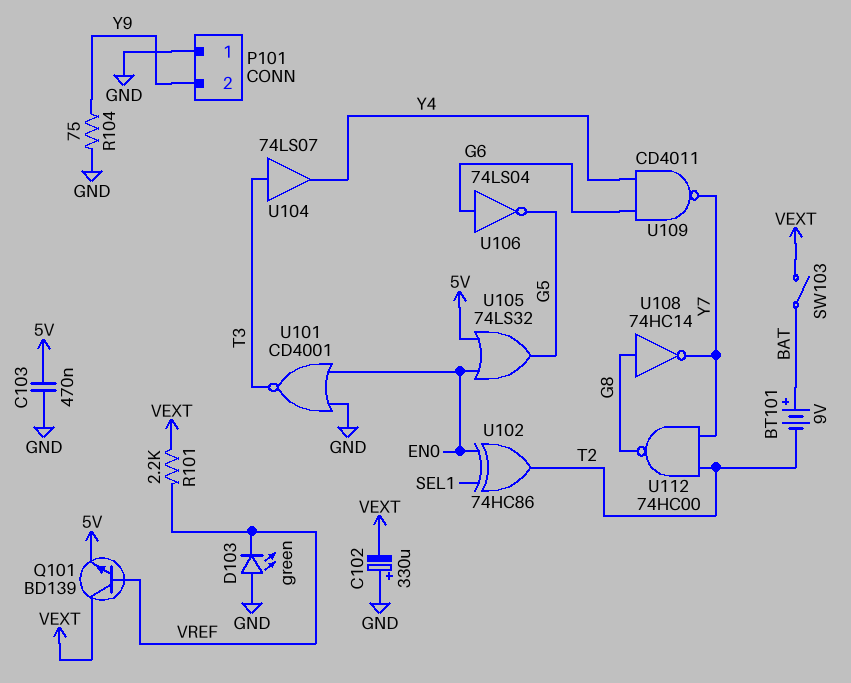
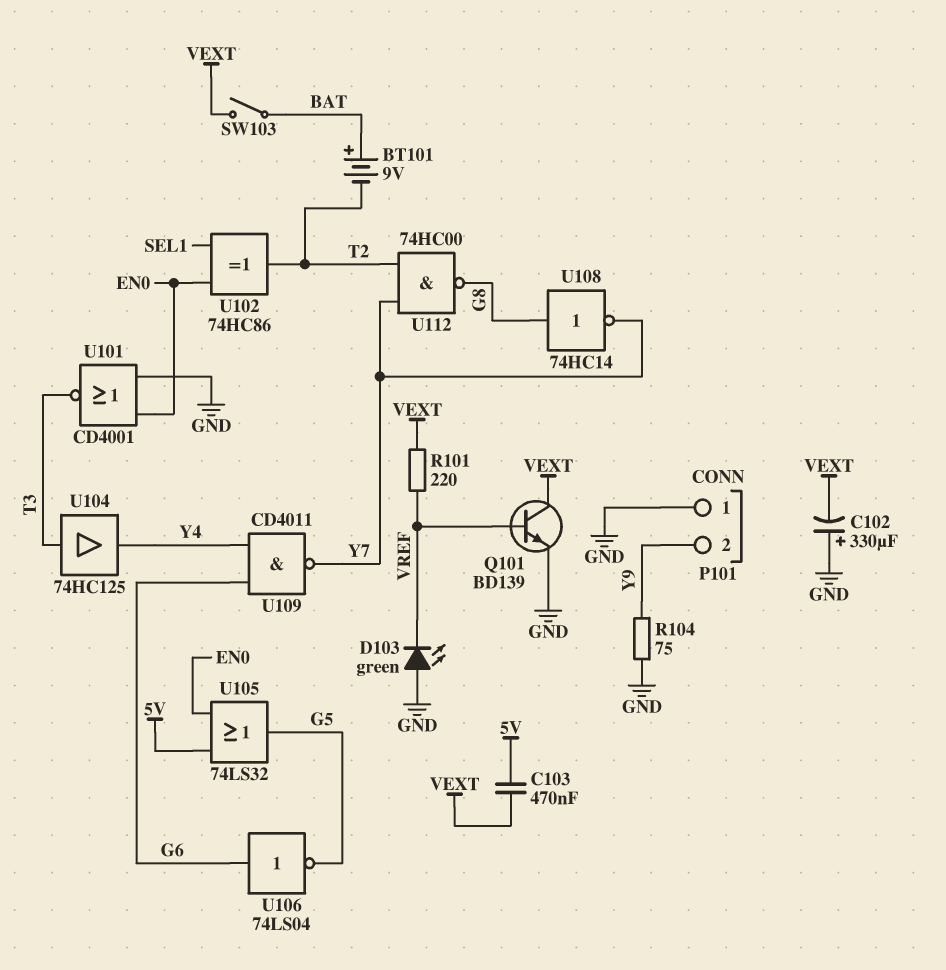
C103: 470nF (5V, GND) -> 470nF (5V, VEXT)
Q101: NPN BD139 (B VREF, C VEXT, E 5V) -> NPN BD139 (B VREF, C VEXT, E GND)
R101: 2.2k (VEXT, VREF) -> 220 (VEXT, VREF)
U104: buffer 74LS07 (in T3, out Y4) -> buffer 74HC125 (in T3, out Y4)

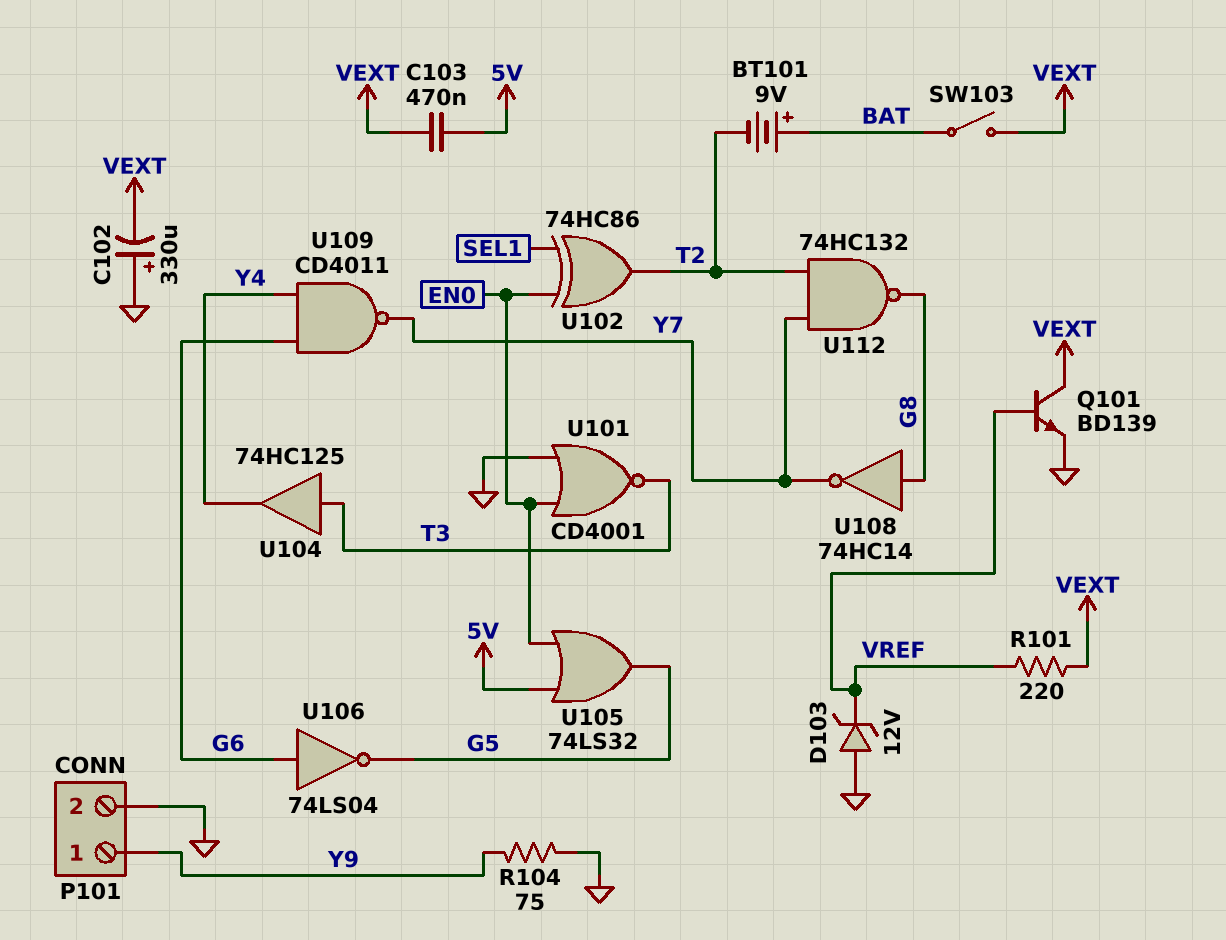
D103: LED green (A GND, K VREF) -> zener 12V (A GND, K VREF)
P101 pin 1: GND -> Y9
P101 pin 2: Y9 -> GND
U112: NAND 74HC00 (in T2, in Y7, out G8) -> NAND 74HC132 (in T2, in Y7, out G8)

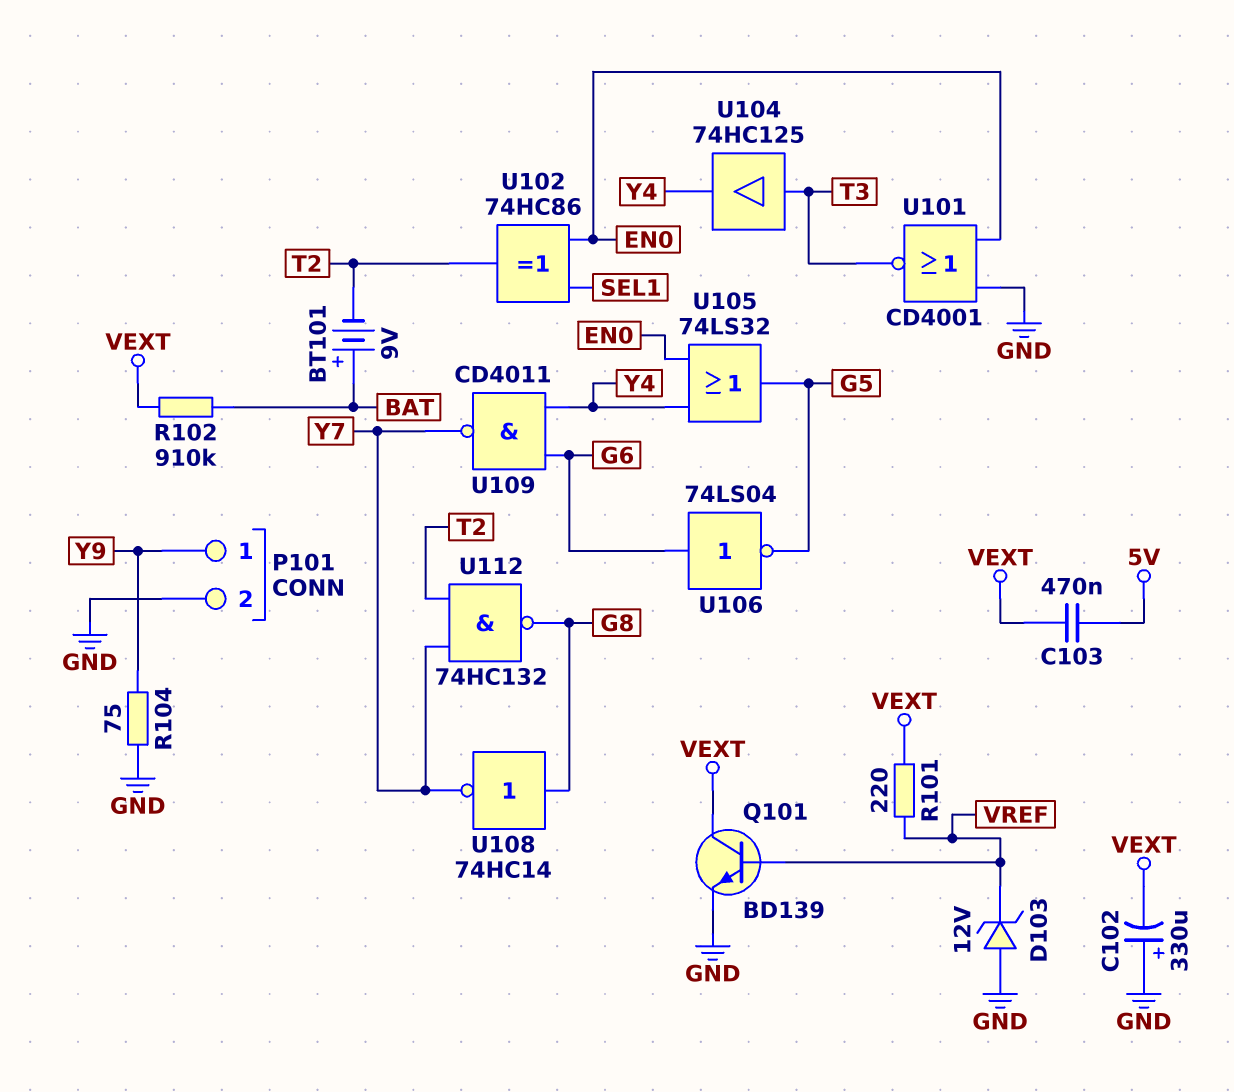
R102: none -> 910k (BAT, VEXT)
SW103: switch (BAT, VEXT) -> none
U105: OR 74LS32 (in 5V, in EN0, out G5) -> OR 74LS32 (in EN0, in Y4, out G5)

